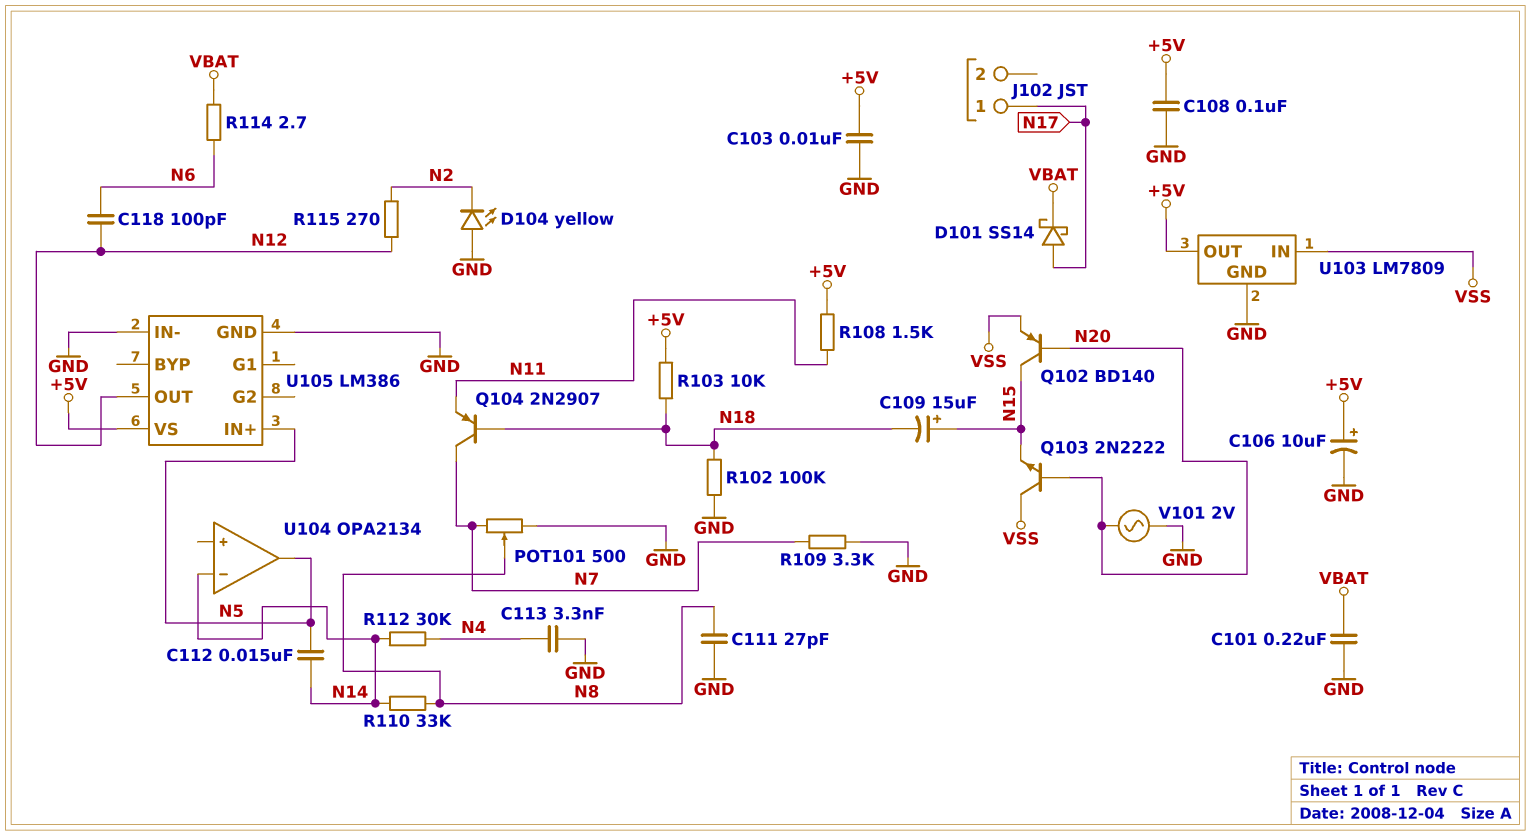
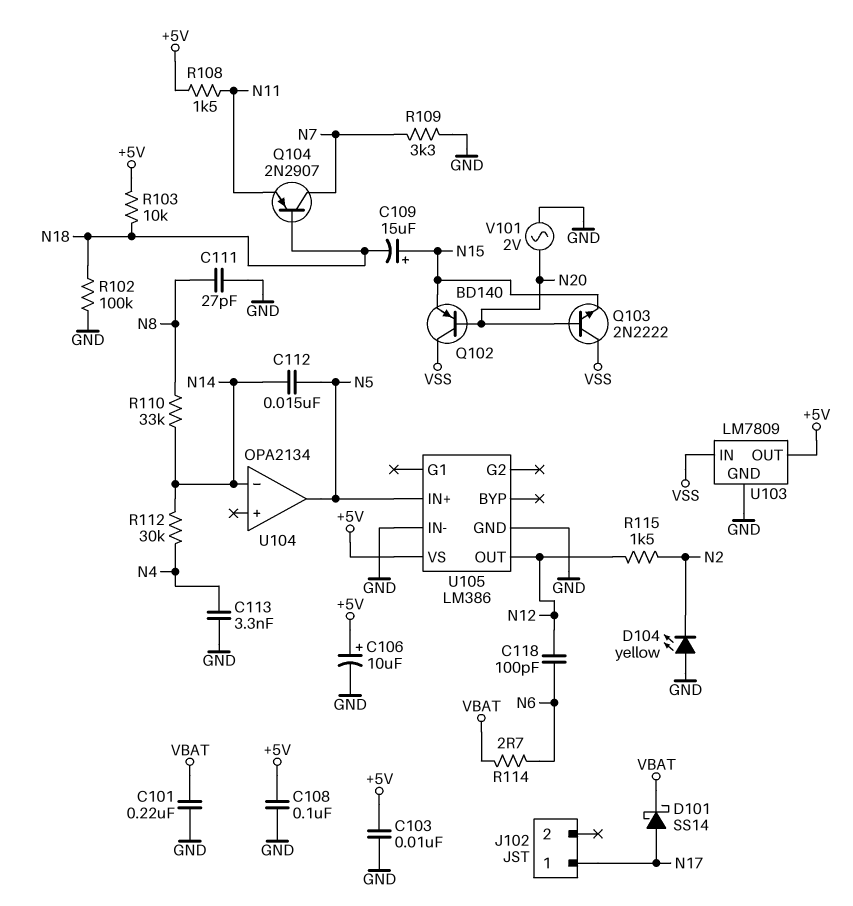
POT101: 500 (GND, N7, wiper N8) -> none
Q102: PNP BD140 (B N20, C N15, E VSS) -> PNP BD140 (B N20, C VSS, E N15)
R115: 270 (N2, N12) -> 1.5k (N2, N12)

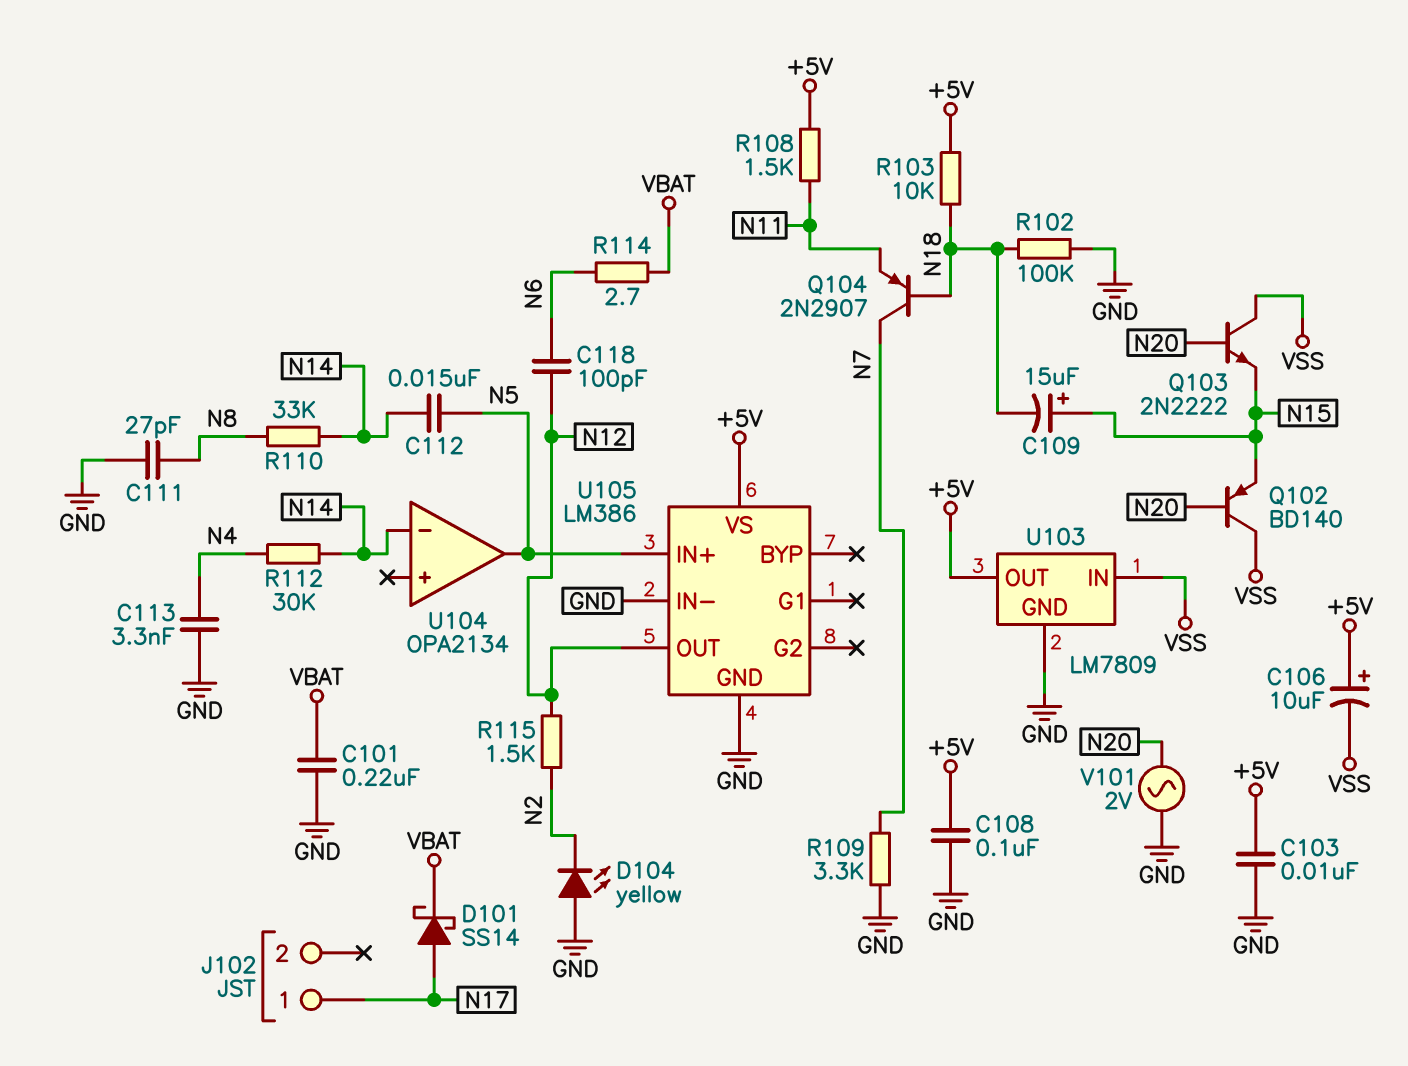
C106: 10uF (plus +5V, minus GND) -> 10uF (plus +5V, minus VSS)

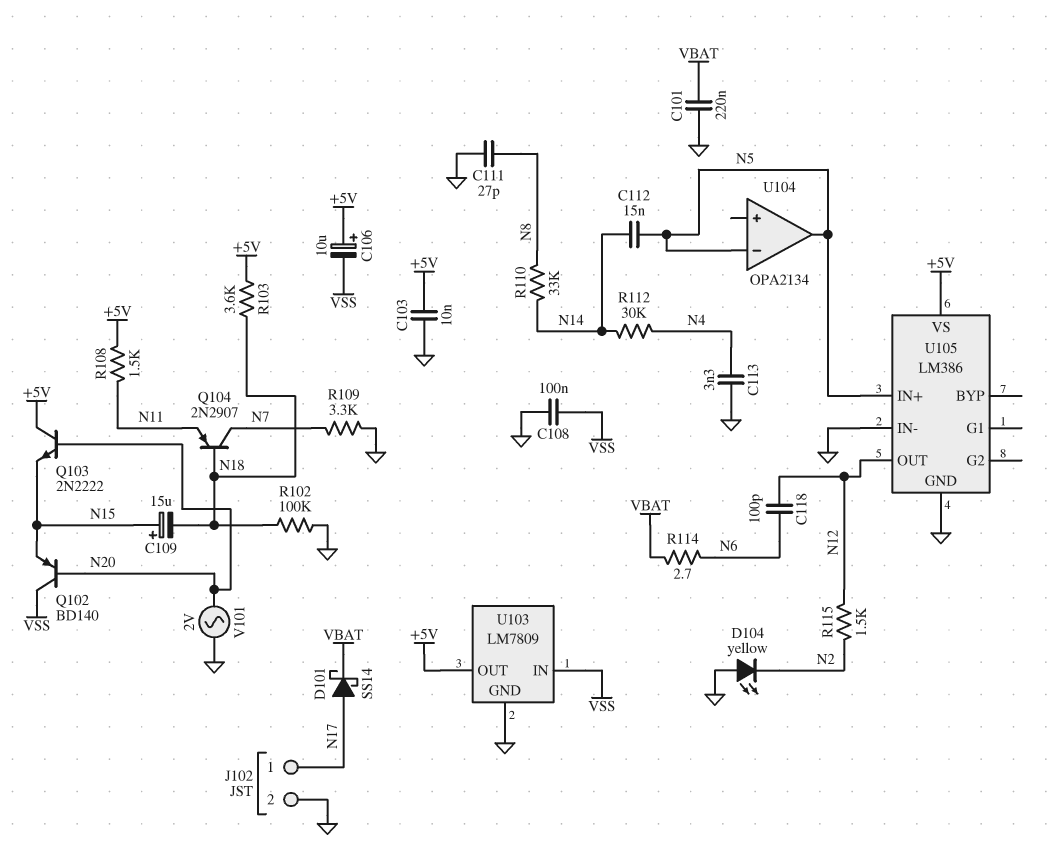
C108: 100nF (+5V, GND) -> 100nF (GND, VSS)
J102 pin 2: none -> GND
Q103: NPN 2N2222 (B N20, C VSS, E N15) -> NPN 2N2222 (B N20, C +5V, E N15)
R103: 10k (+5V, N18) -> 3.6k (+5V, N18)
U104 pin in-: N14 -> N5

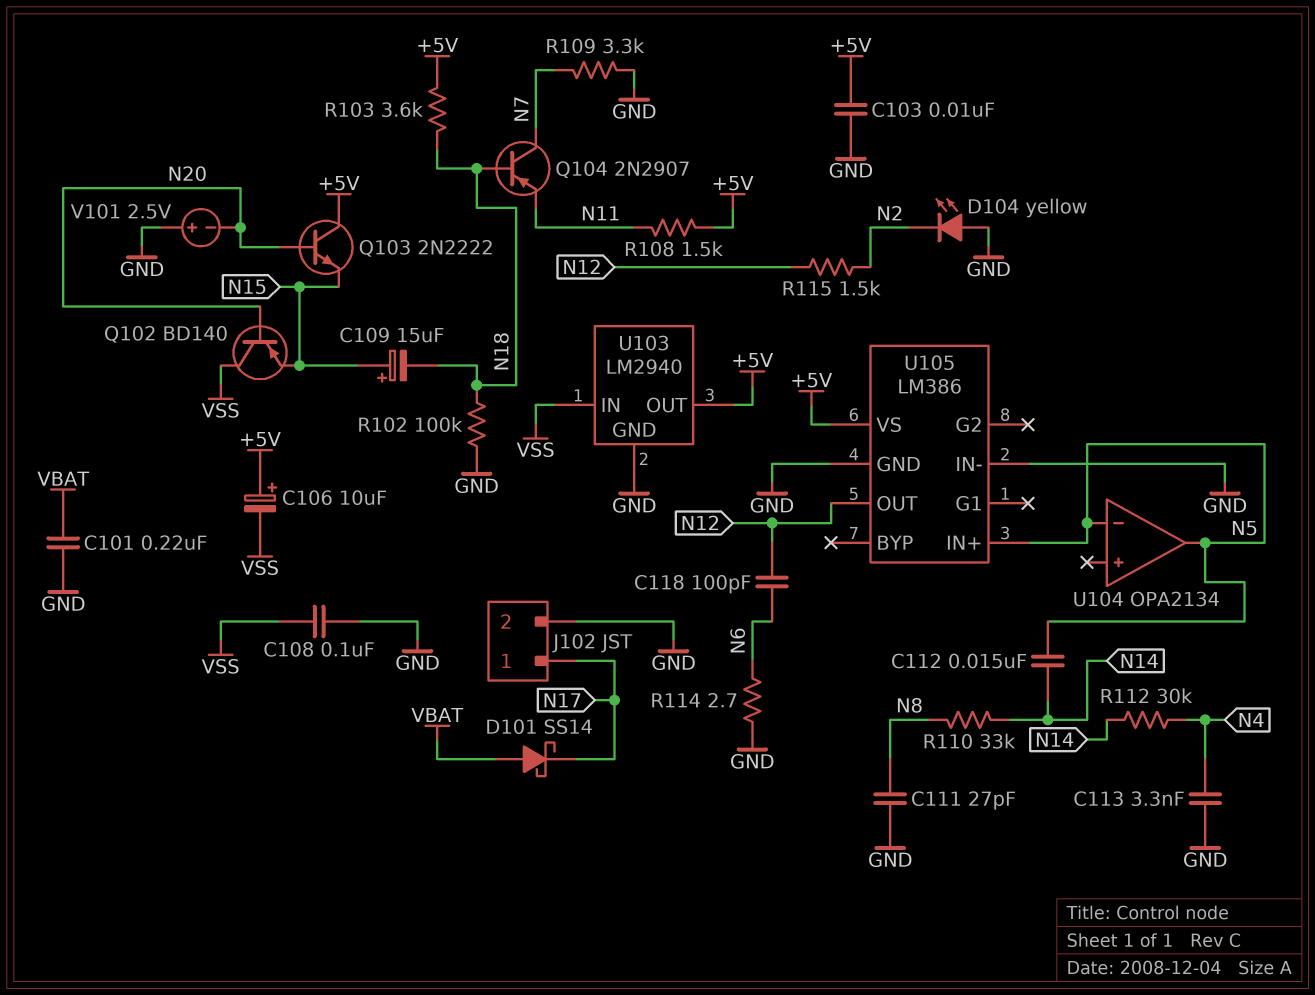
D101: schottky SS14 (A N17, K VBAT) -> schottky SS14 (A VBAT, K N17)
R114: 2.7 (N6, VBAT) -> 2.7 (GND, N6)
U103: LM7809 -> LM2940
V101: AC 2V (GND, N20) -> 2.5V (plus GND, minus N20)

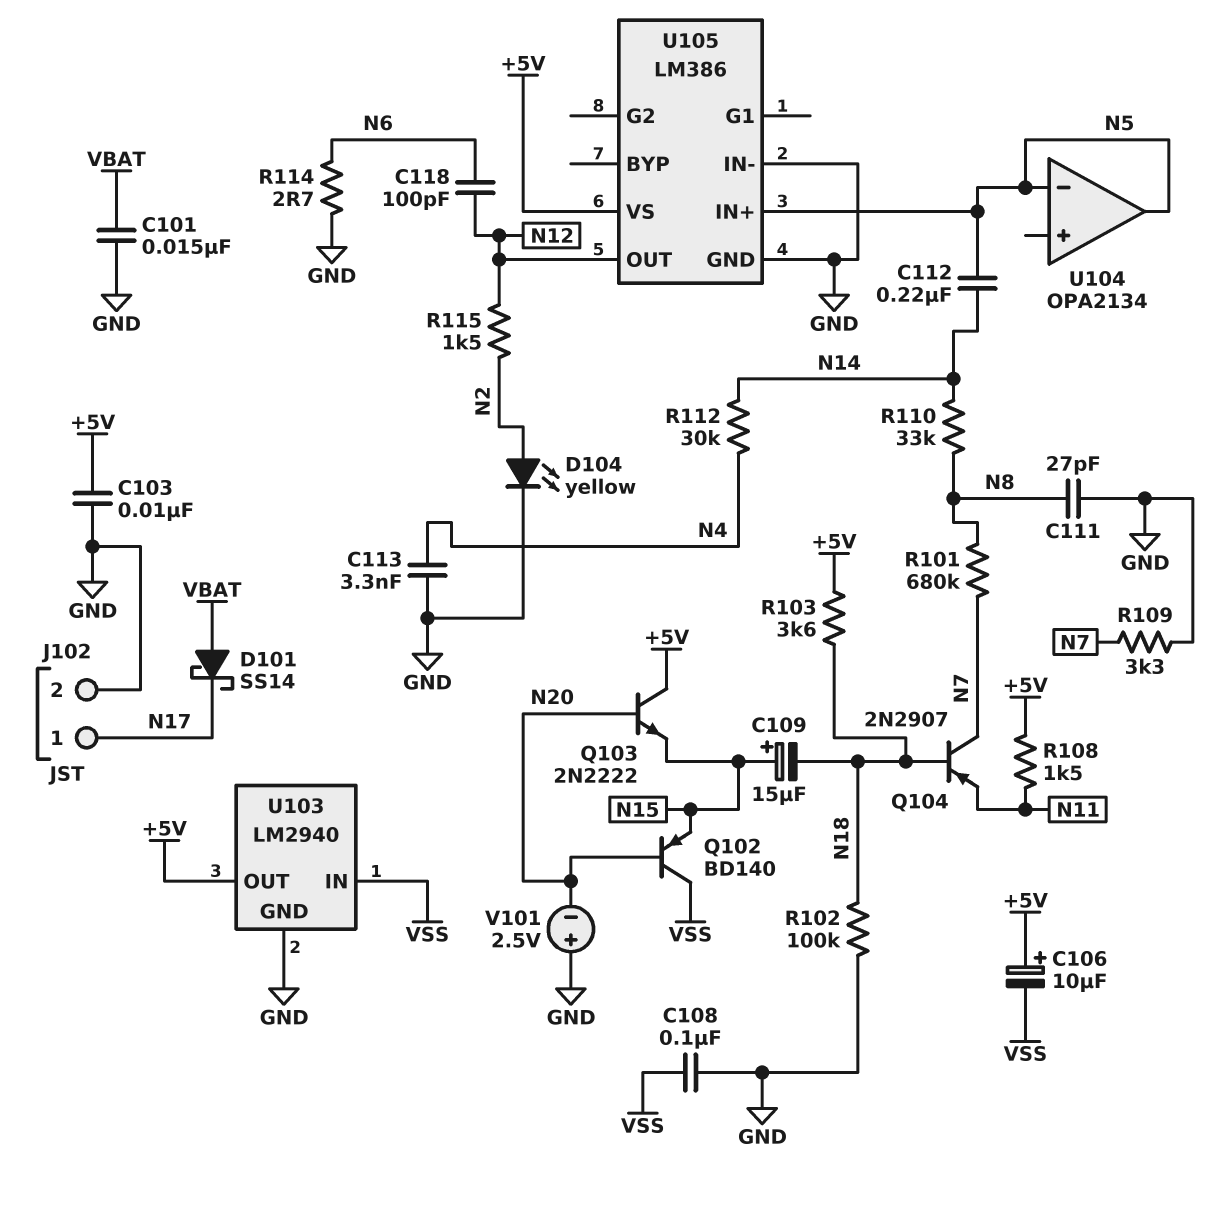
C101: 220nF (GND, VBAT) -> 15nF (GND, VBAT)
C112: 15nF (N5, N14) -> 220nF (N5, N14)
D104: LED yellow (A GND, K N2) -> LED yellow (A N2, K GND)
R101: none -> 680k (N7, N8)

